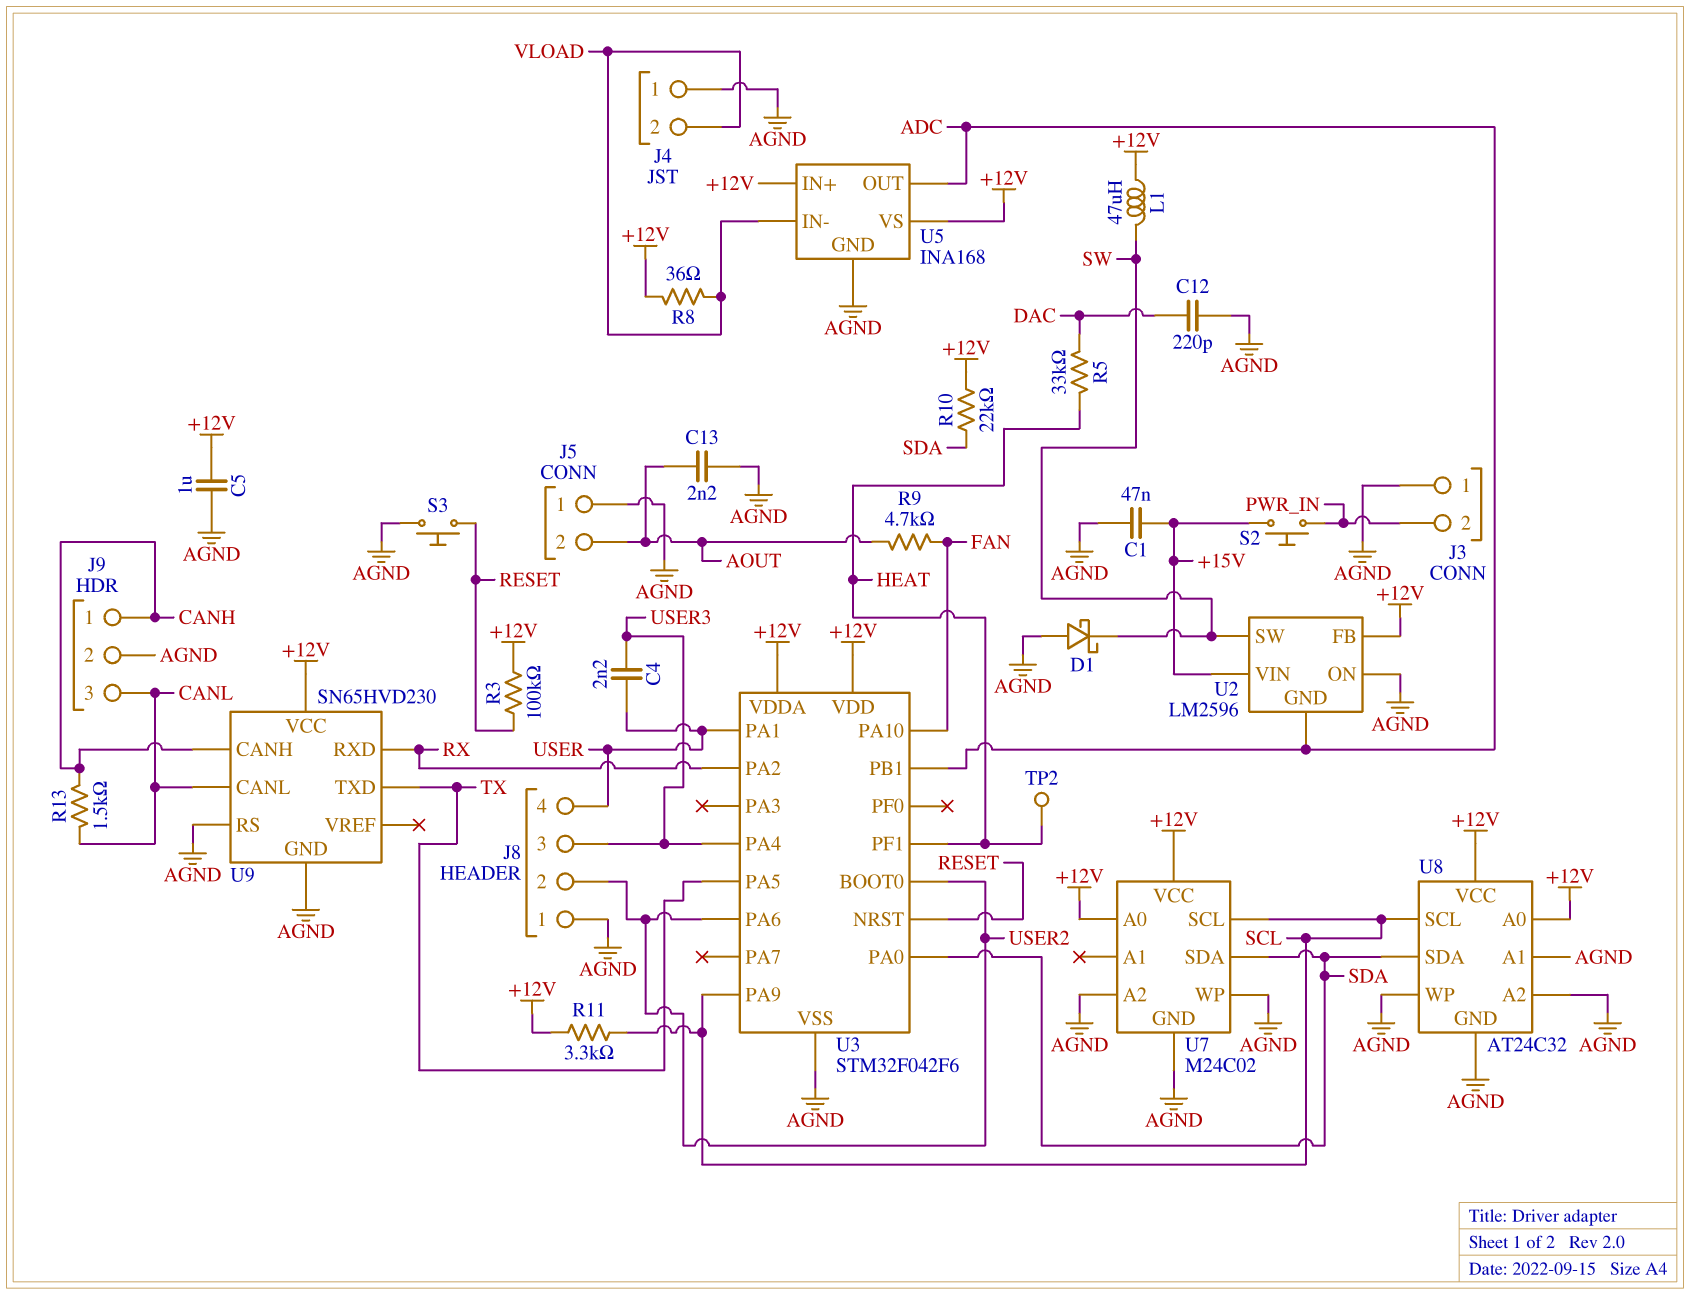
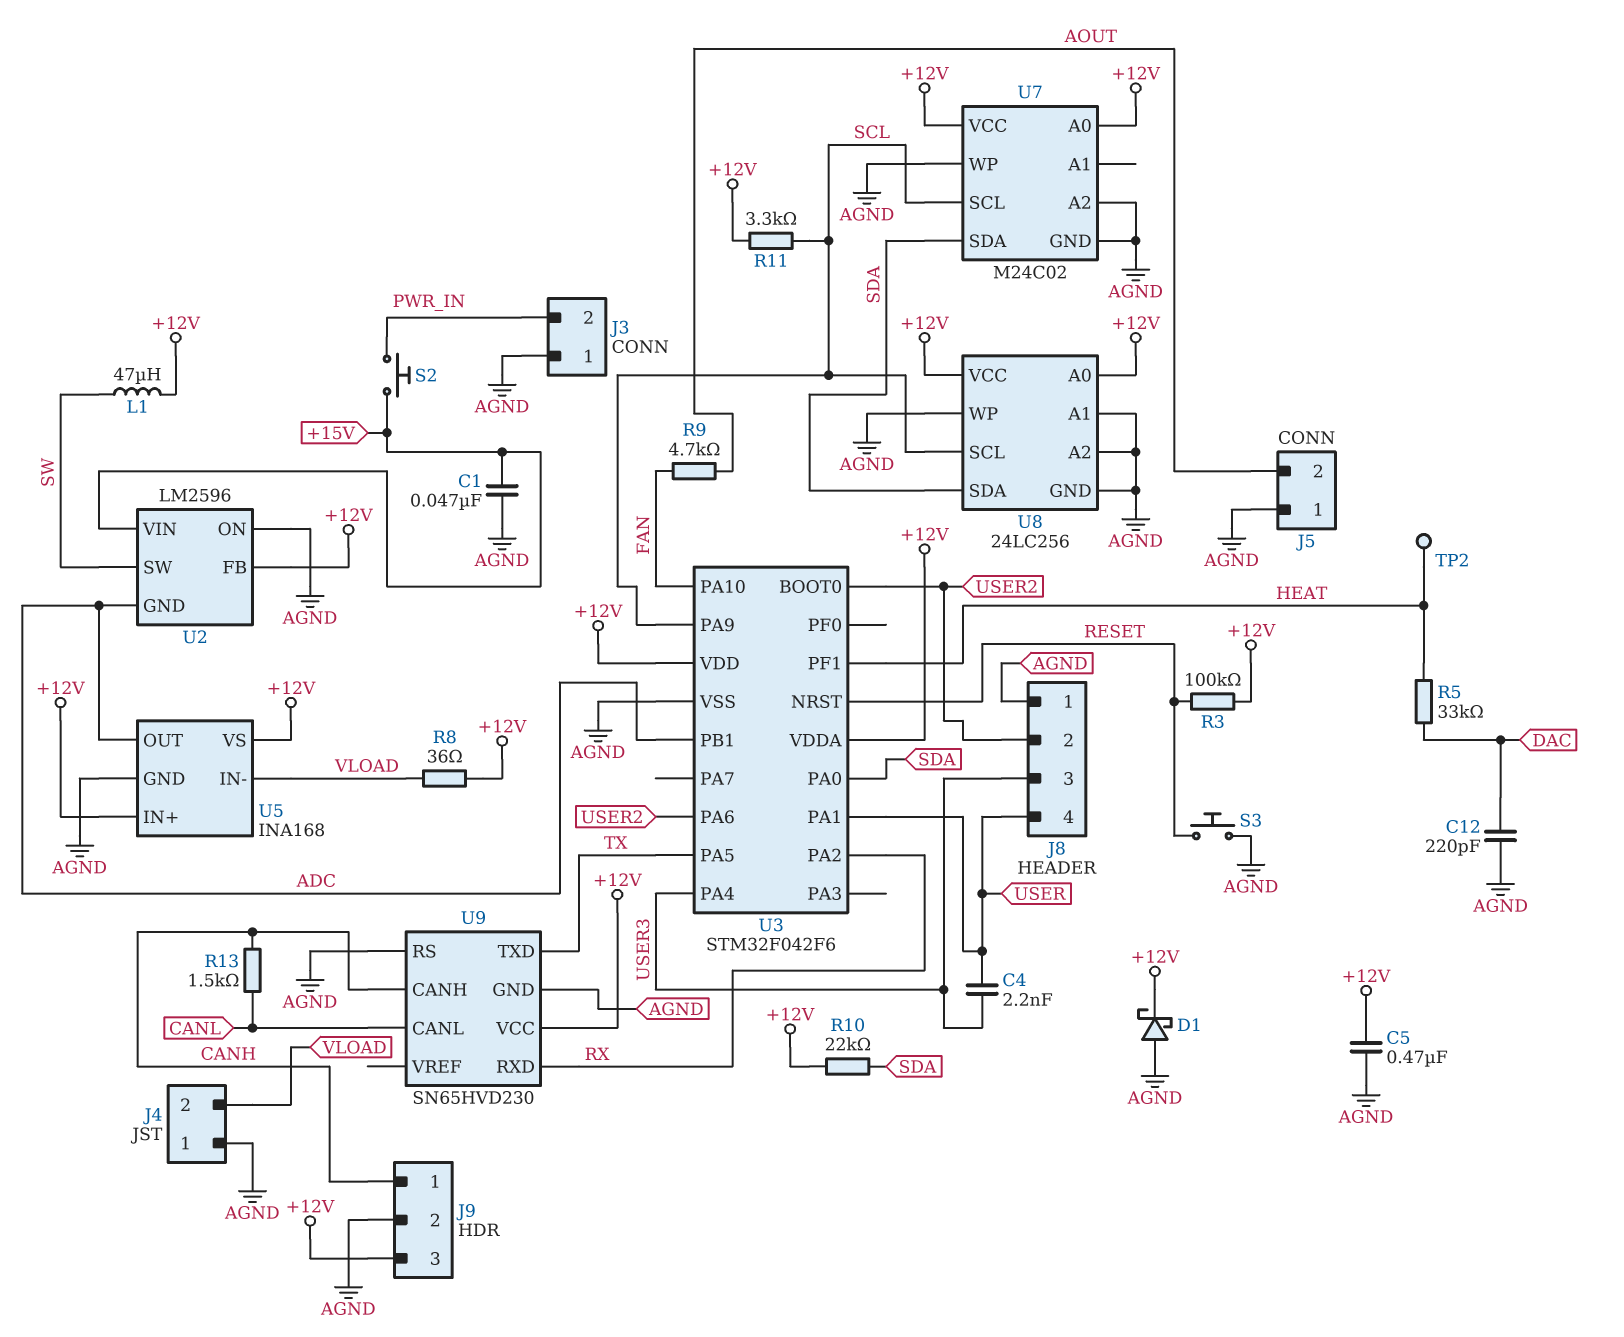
C5: 1uF (+12V, AGND) -> 470nF (+12V, AGND)
C13: 2.2nF (AGND, AOUT) -> none
D1: schottky (A AGND, K SW) -> schottky (A AGND, K +12V)
J9 pin 3: CANL -> +12V
U8: AT24C32 -> 24LC256

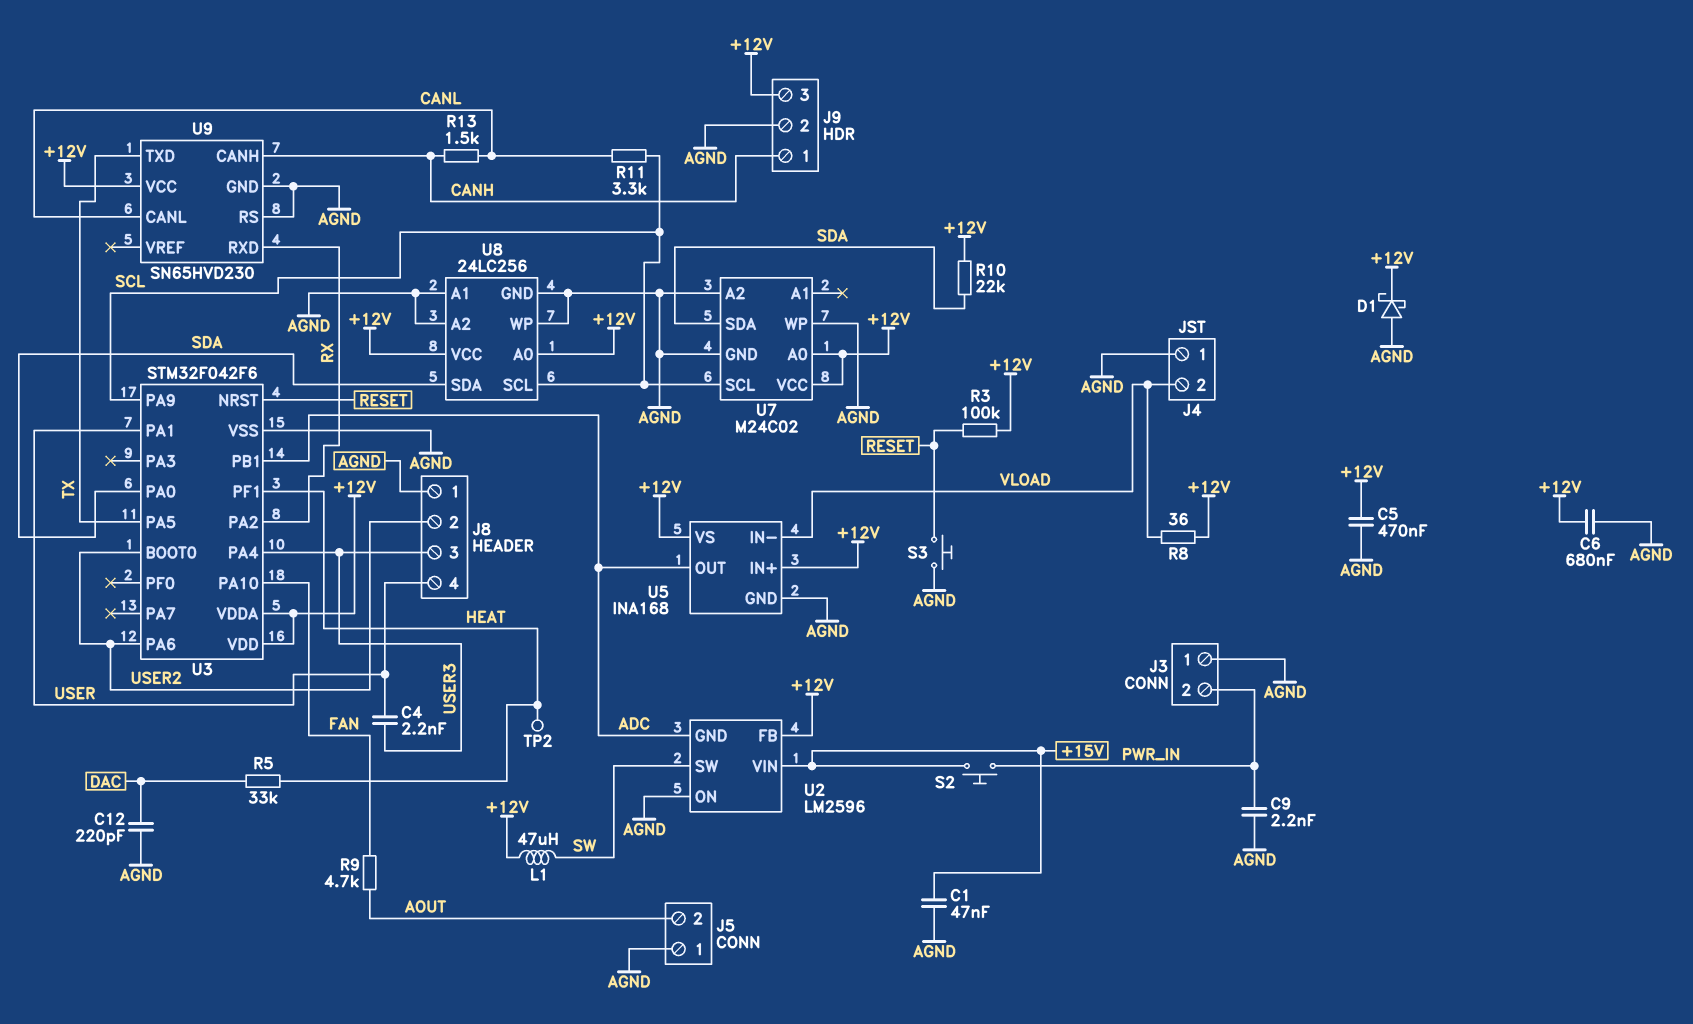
C6: none -> 680nF (+12V, AGND)
C9: none -> 2.2nF (AGND, PWR_IN)
R11: 3.3k (+12V, SCL) -> 3.3k (CANL, SCL)

